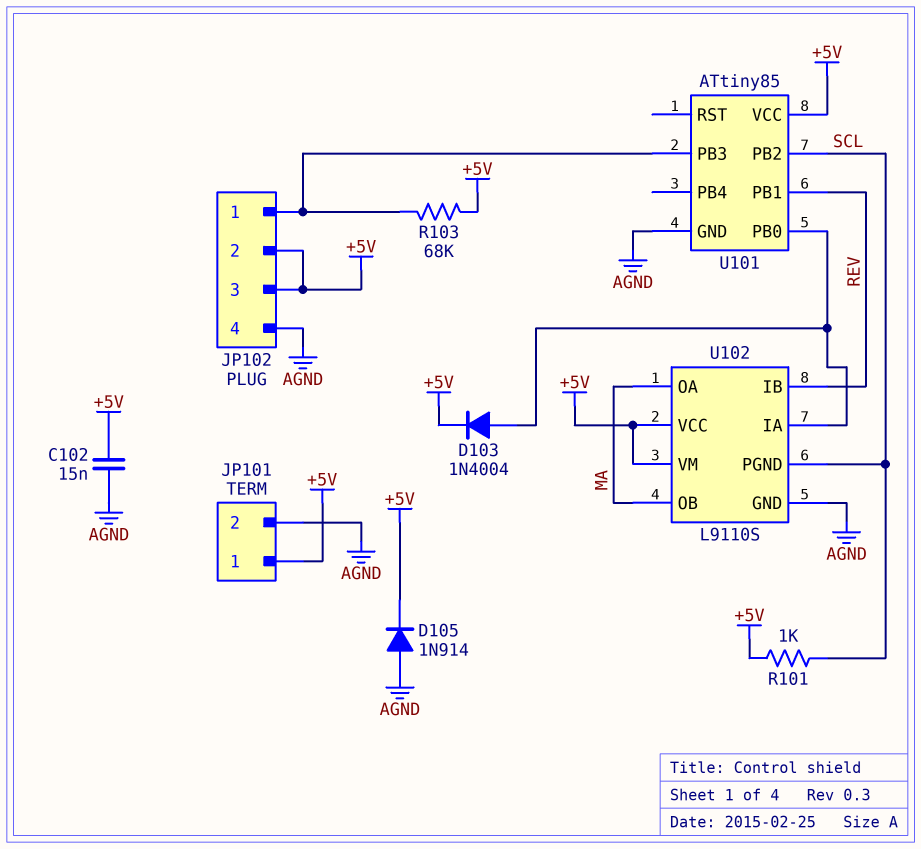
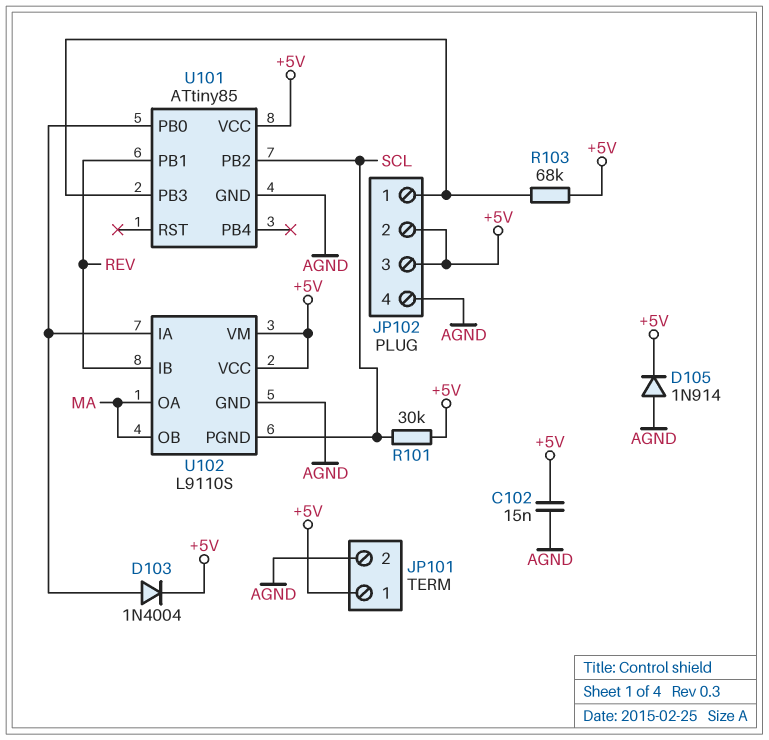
R101: 1k (+5V, SCL) -> 30k (+5V, SCL)

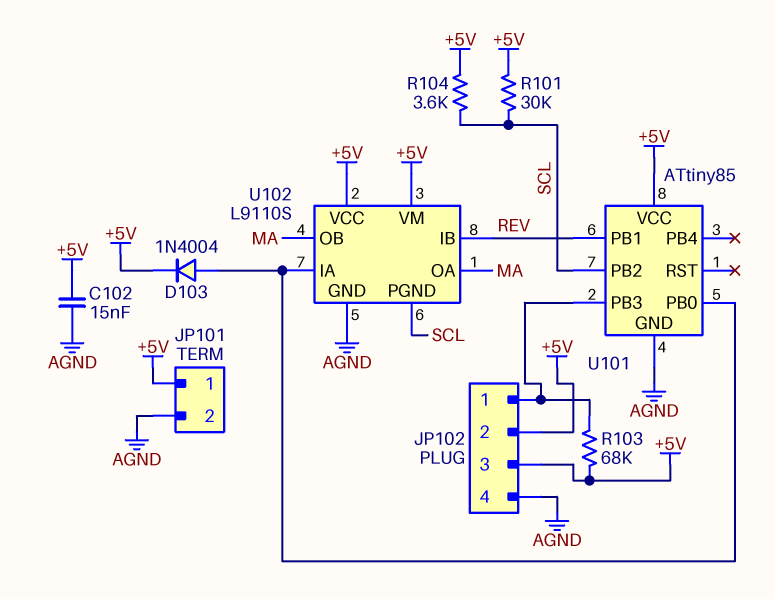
D105: diode 1N914 (A AGND, K +5V) -> none
R104: none -> 3.6k (+5V, SCL)

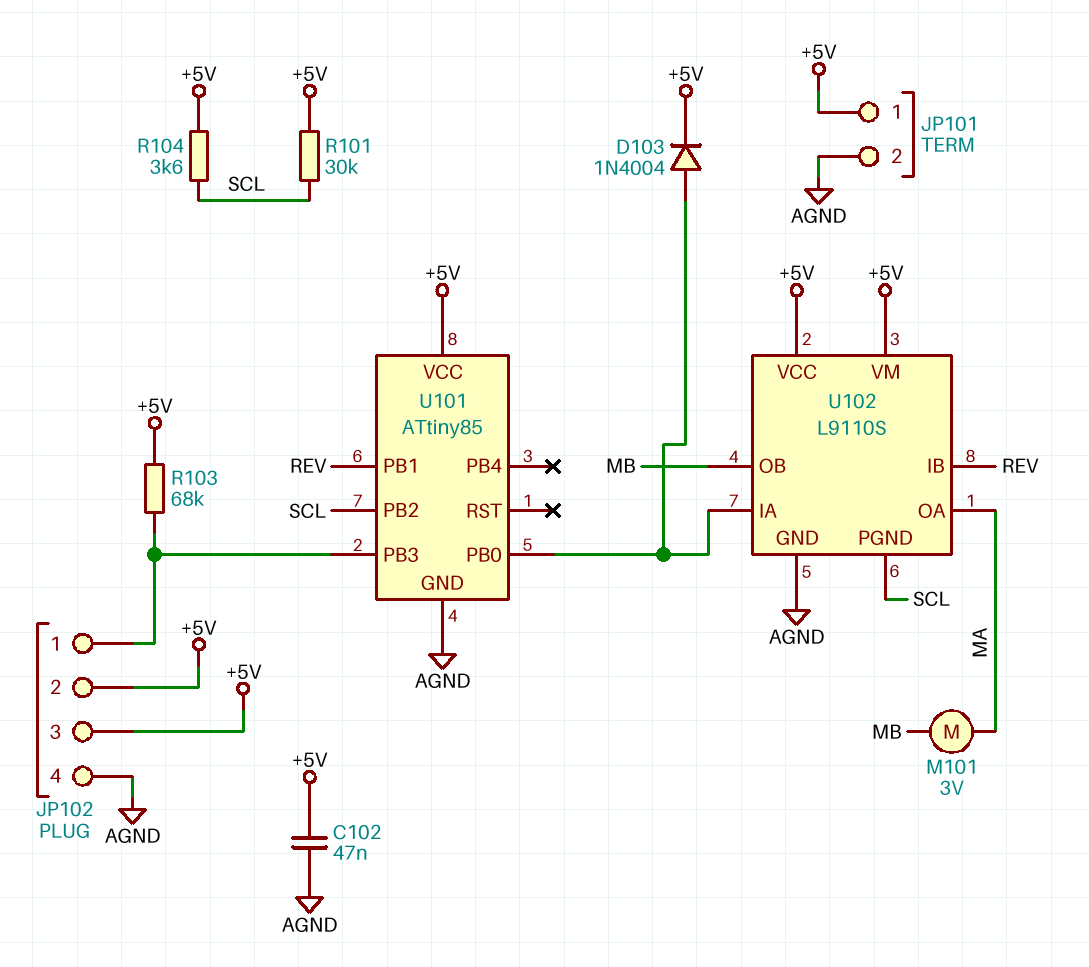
C102: 15nF (+5V, AGND) -> 47nF (+5V, AGND)
M101: none -> motor 3V (MA, MB)
U102 pin OB: MA -> MB

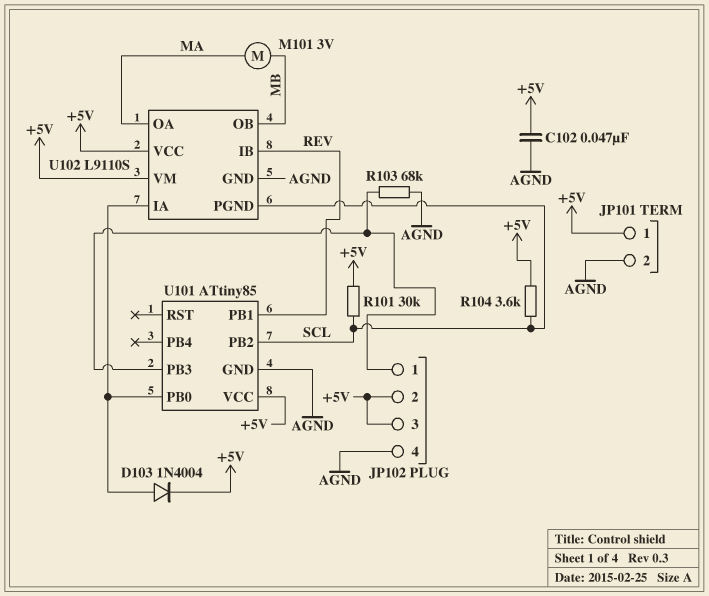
R103: 68k (+5V, JP102/1) -> 68k (AGND, JP102/1)

